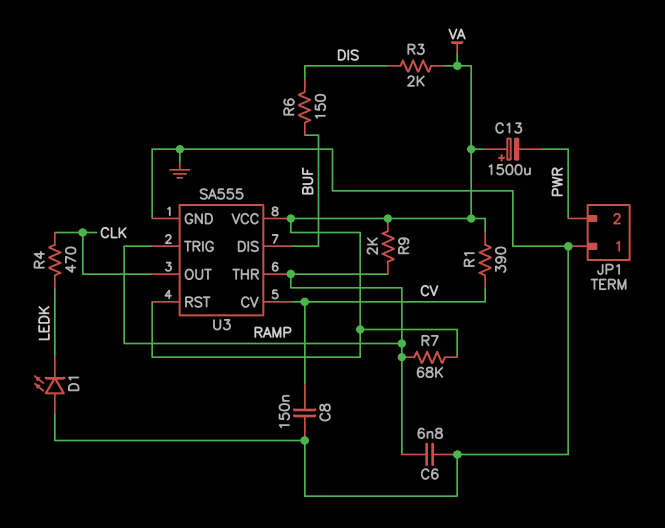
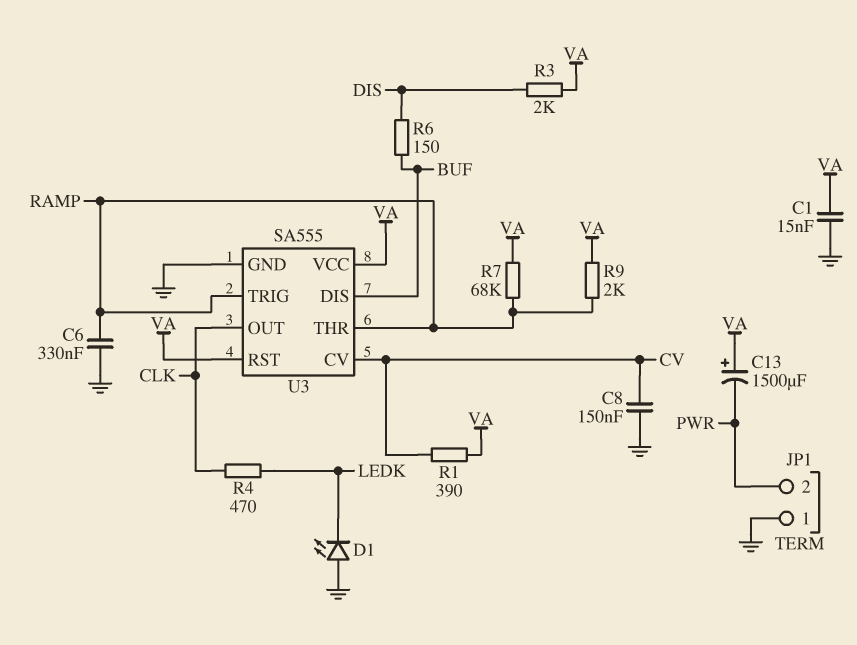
C1: none -> 15nF (GND, VA)
C6: 6.8nF (GND, RAMP) -> 330nF (GND, RAMP)

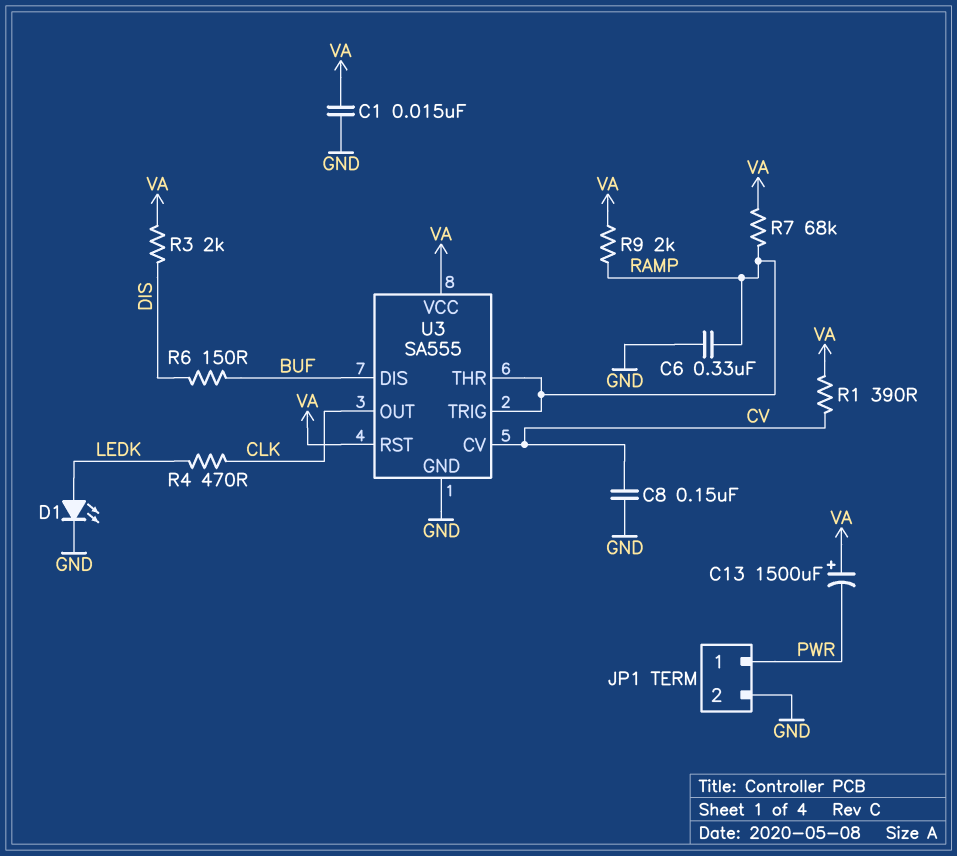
D1: LED (A GND, K LEDK) -> LED (A LEDK, K GND)
JP1 pin 1: GND -> PWR
JP1 pin 2: PWR -> GND

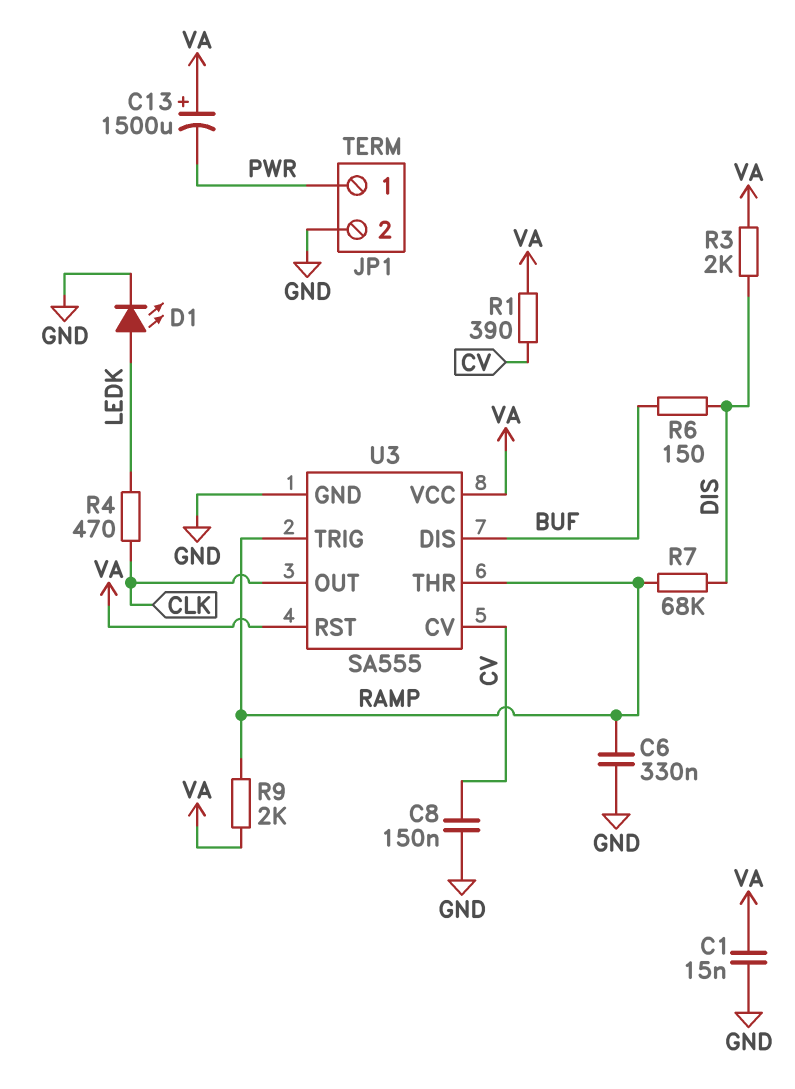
R7: 68k (RAMP, VA) -> 68k (DIS, RAMP)

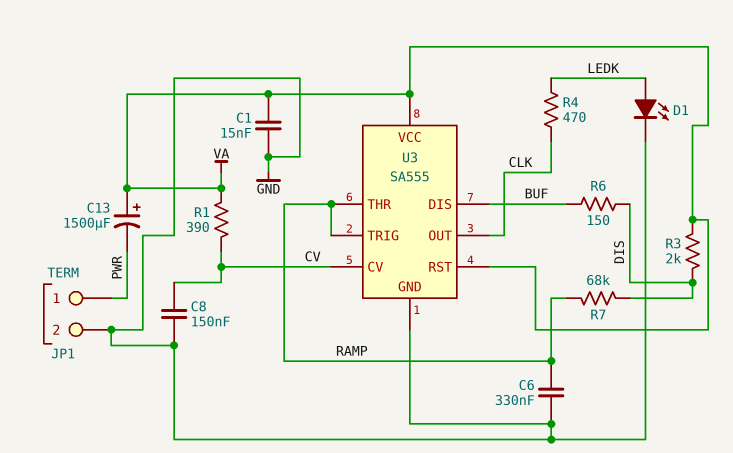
R9: 2k (RAMP, VA) -> none

